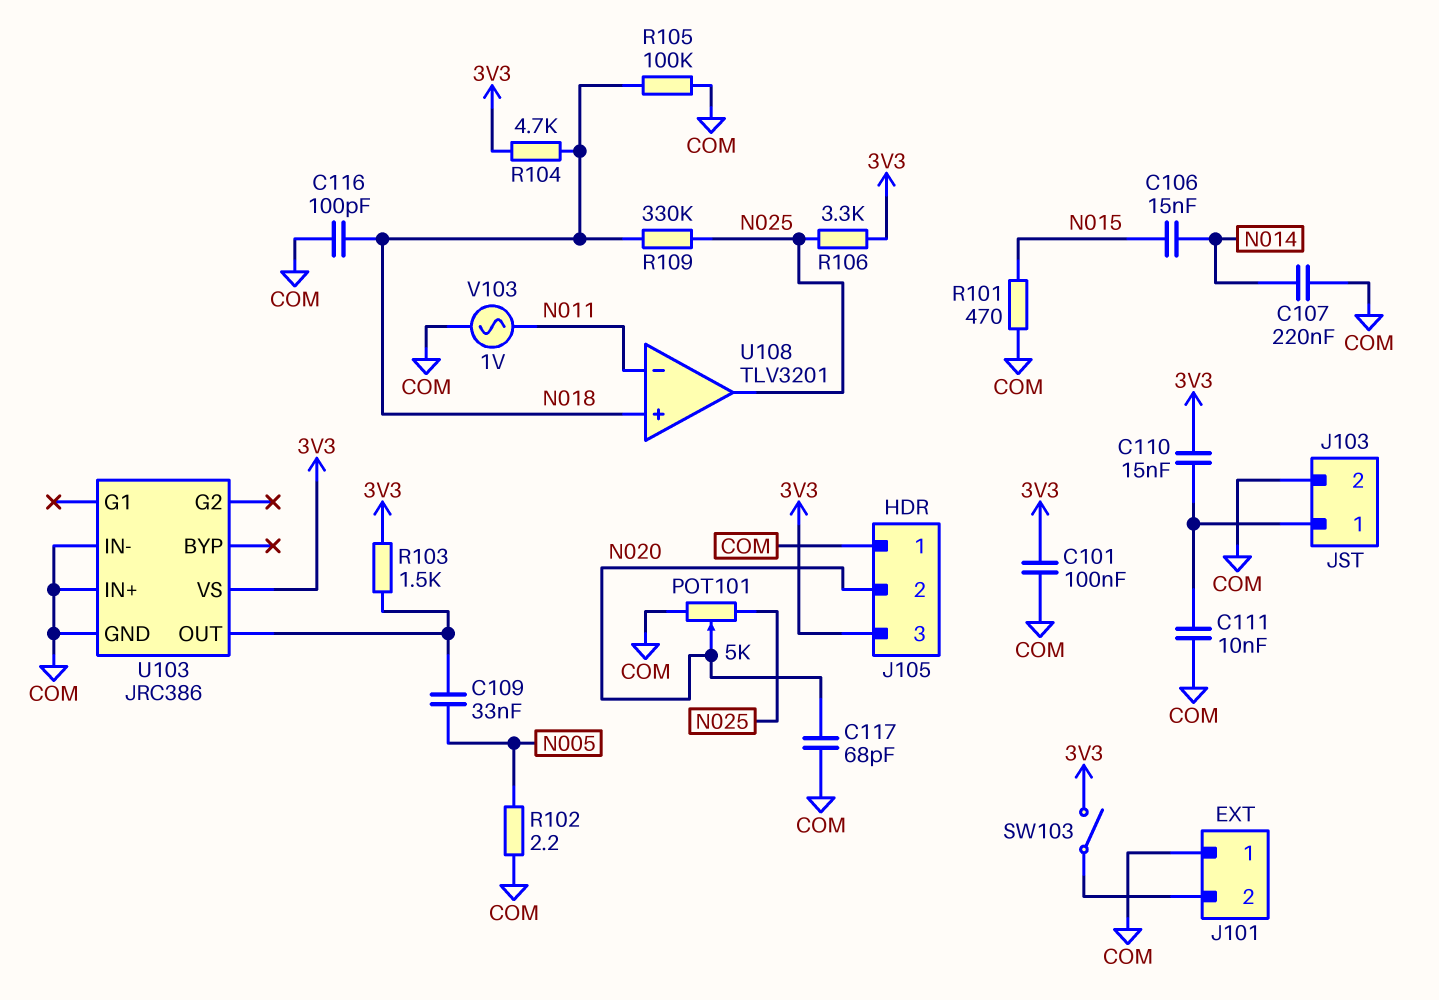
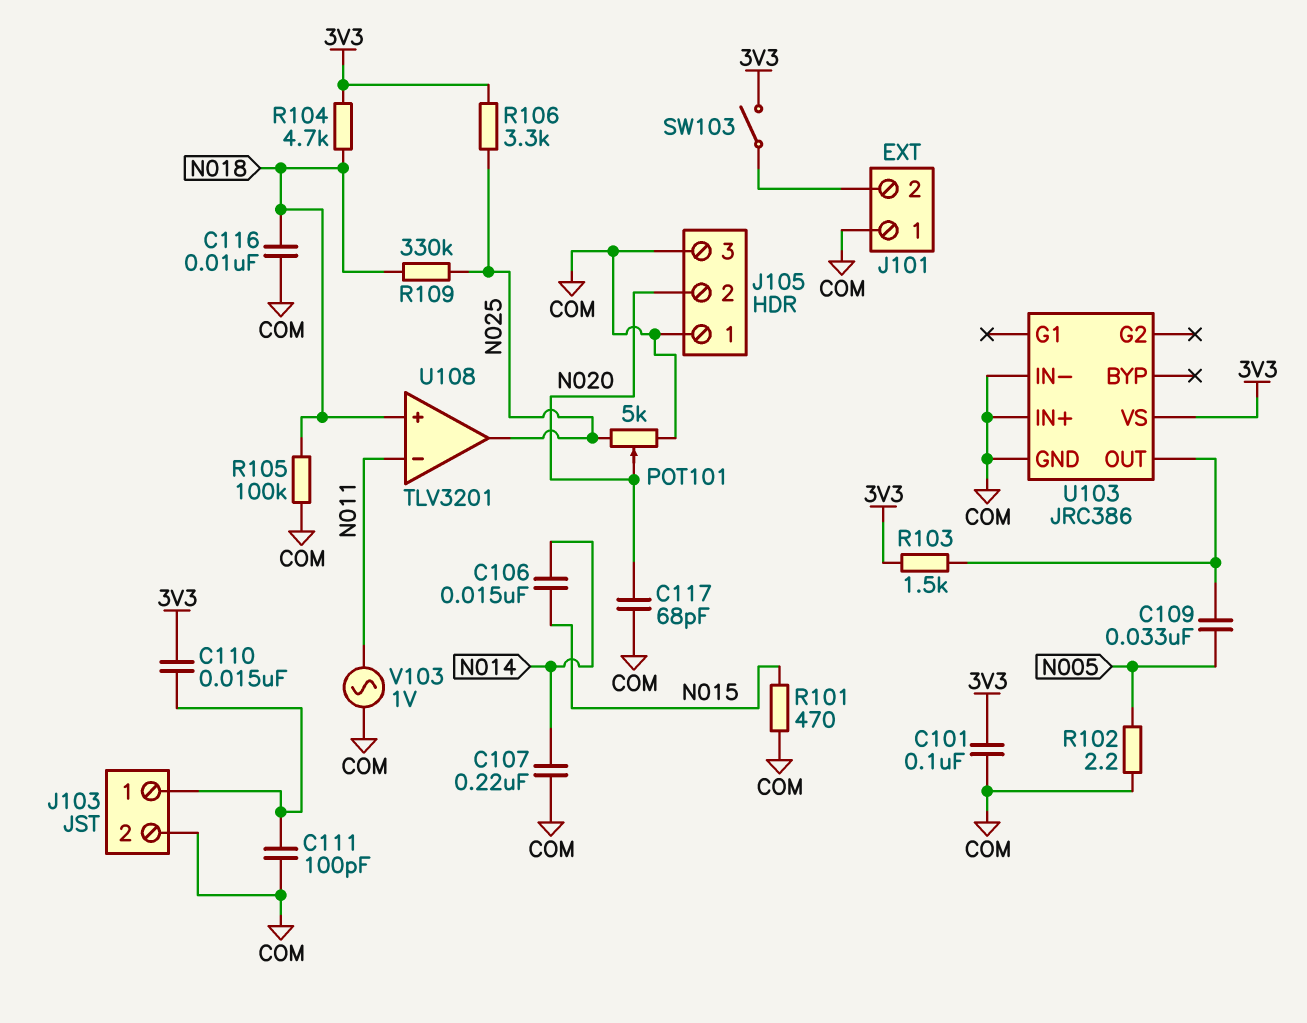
C111: 10nF (COM, J103/1) -> 100pF (COM, J103/1)
C116: 100pF (COM, N018) -> 10nF (COM, N018)
J105 pin 3: 3V3 -> COM

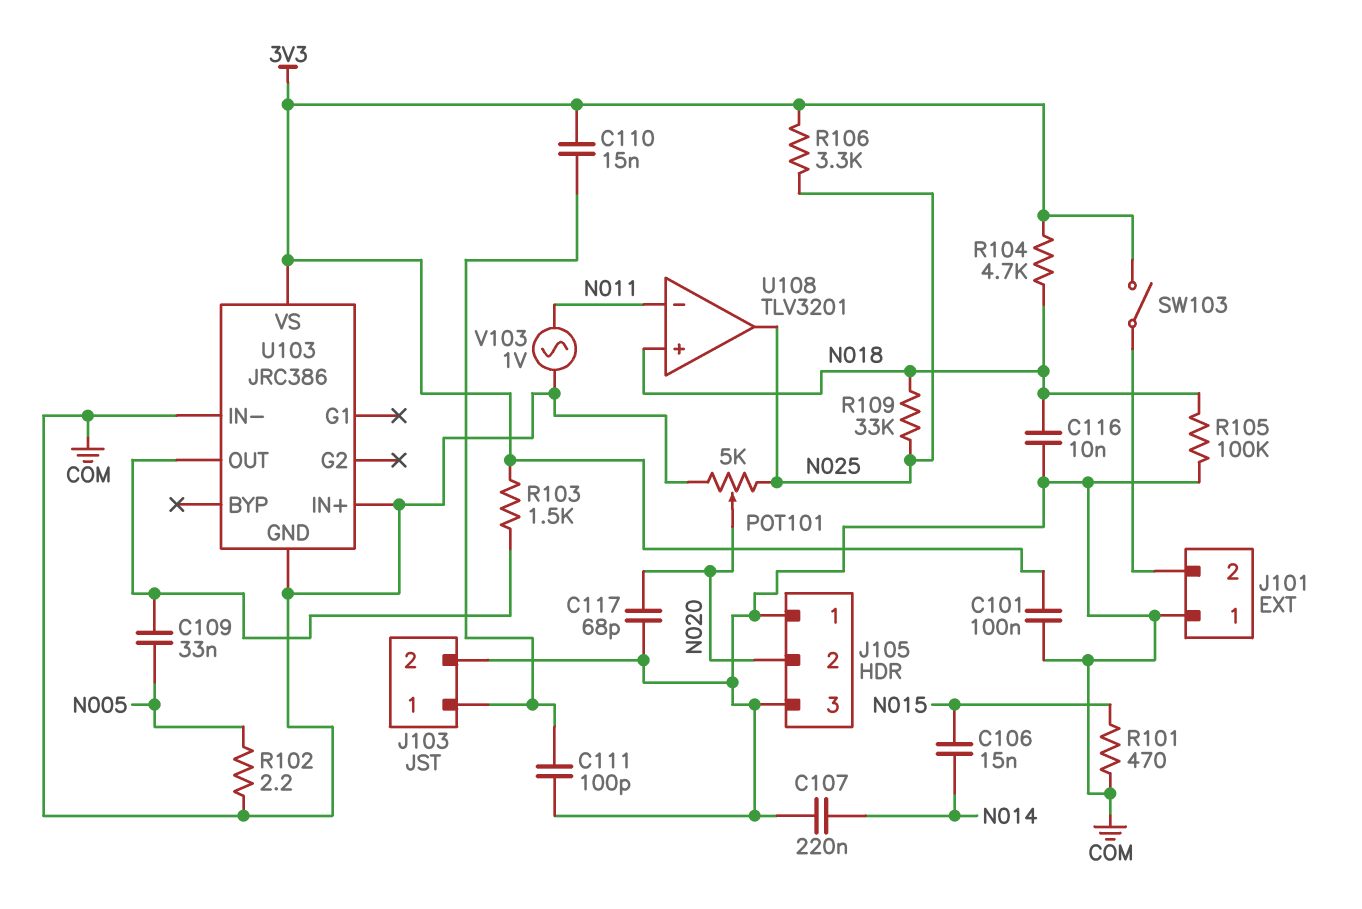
R109: 330k (N018, N025) -> 33k (N018, N025)

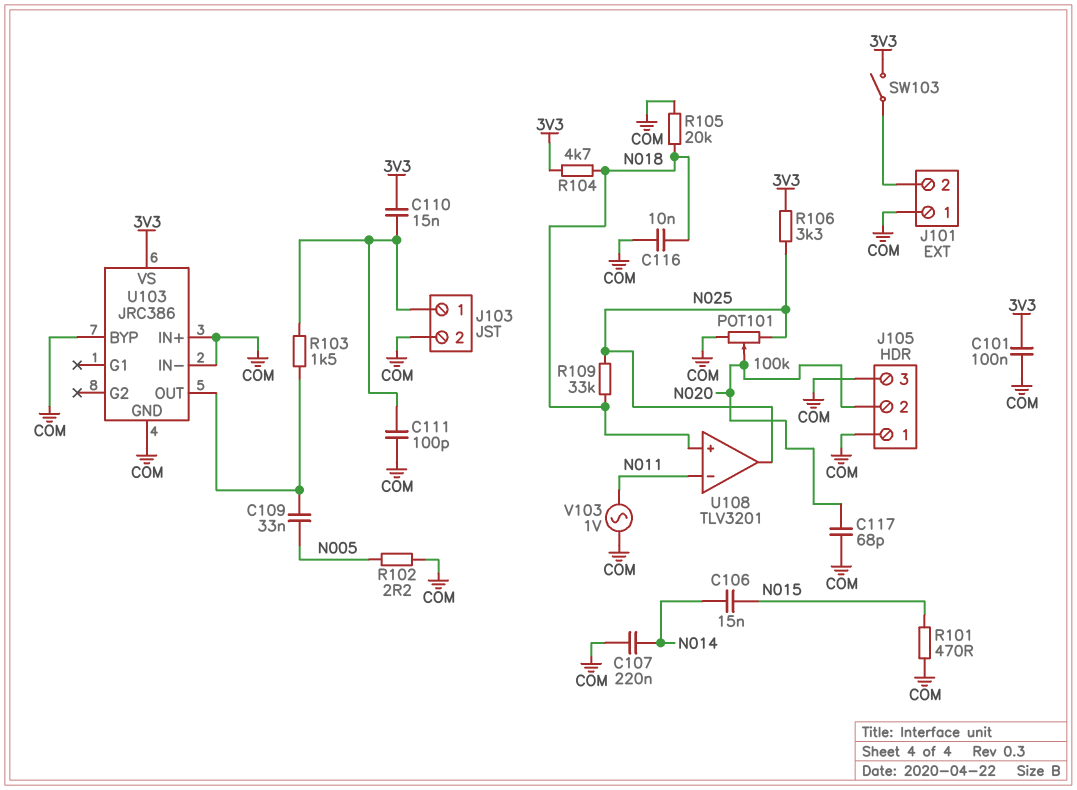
POT101: 5k (COM, N025, wiper N020) -> 100k (COM, N025, wiper N020)
R103: 1.5k (3V3, U103/OUT) -> 1.5k (J103/1, U103/OUT)
R105: 100k (COM, N018) -> 20k (COM, N018)
U103 pin BYP: none -> COM

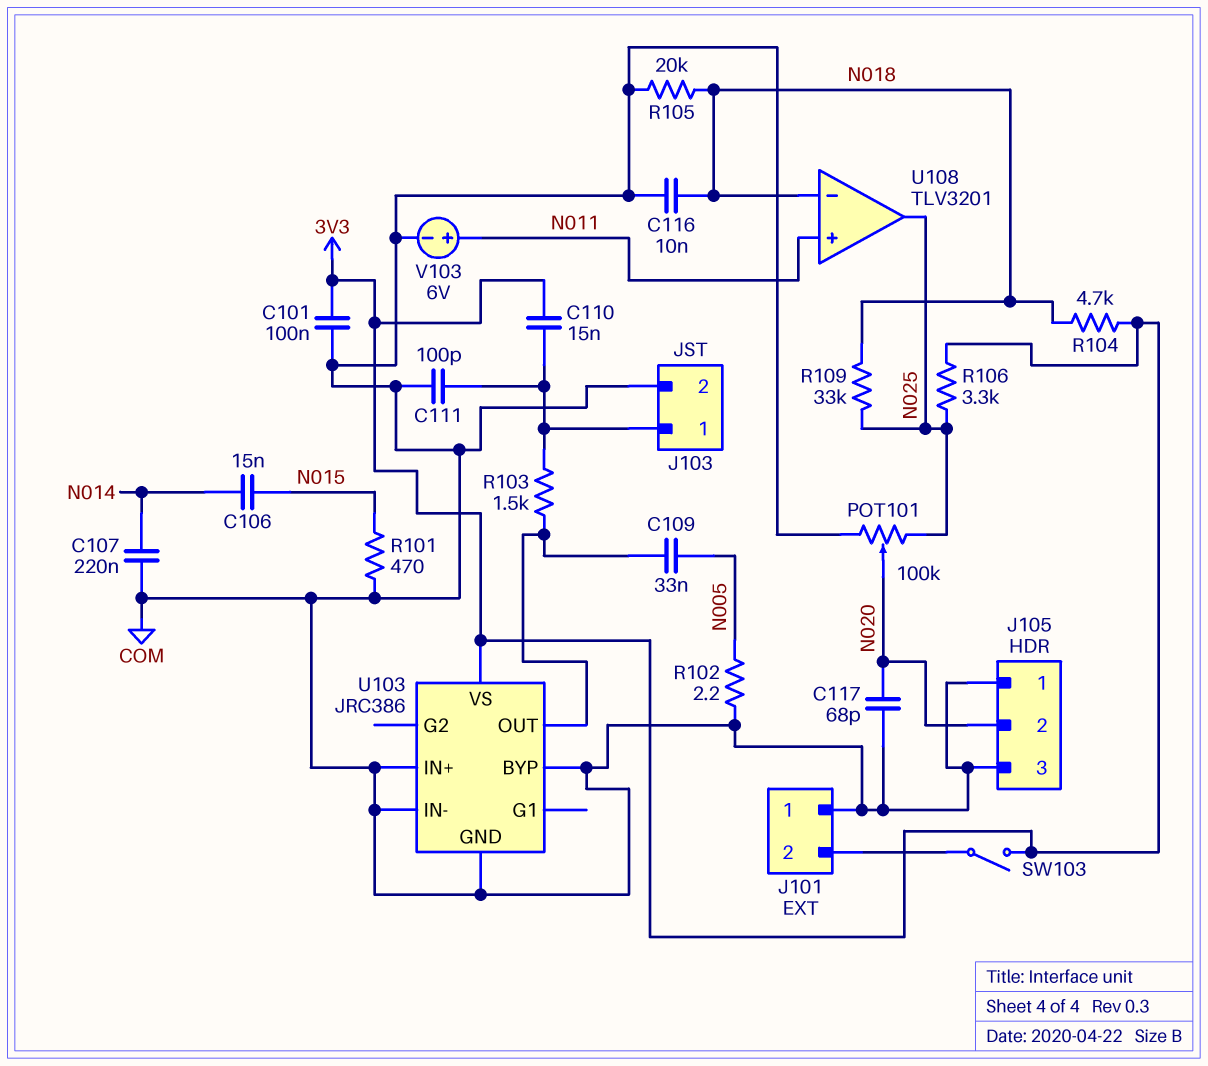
U108 pin in+: N018 -> N011
U108 pin in-: N011 -> N018
V103: AC 1V (COM, N011) -> 6V (plus N011, minus COM)

